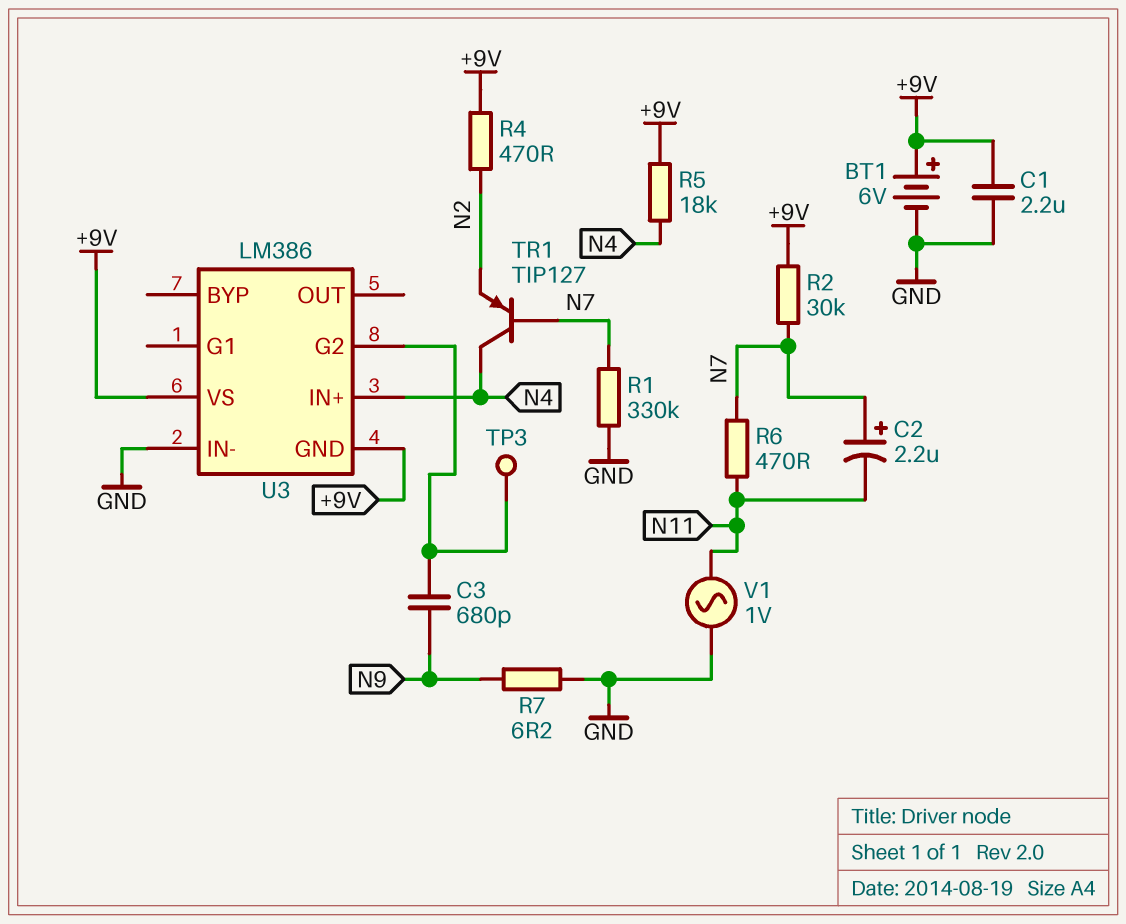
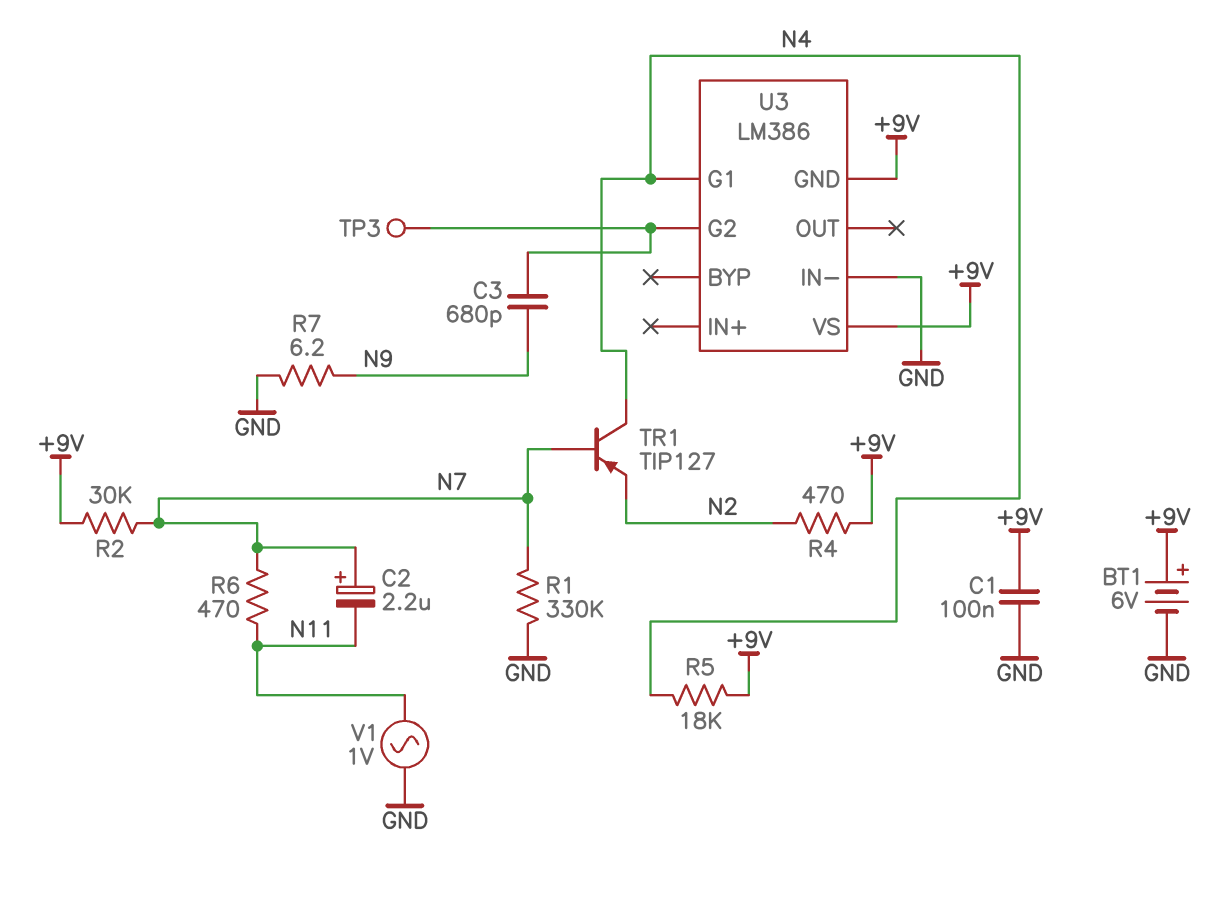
C1: 2.2uF (+9V, GND) -> 100nF (+9V, GND)
U3 pin G1: none -> N4
U3 pin IN+: N4 -> none

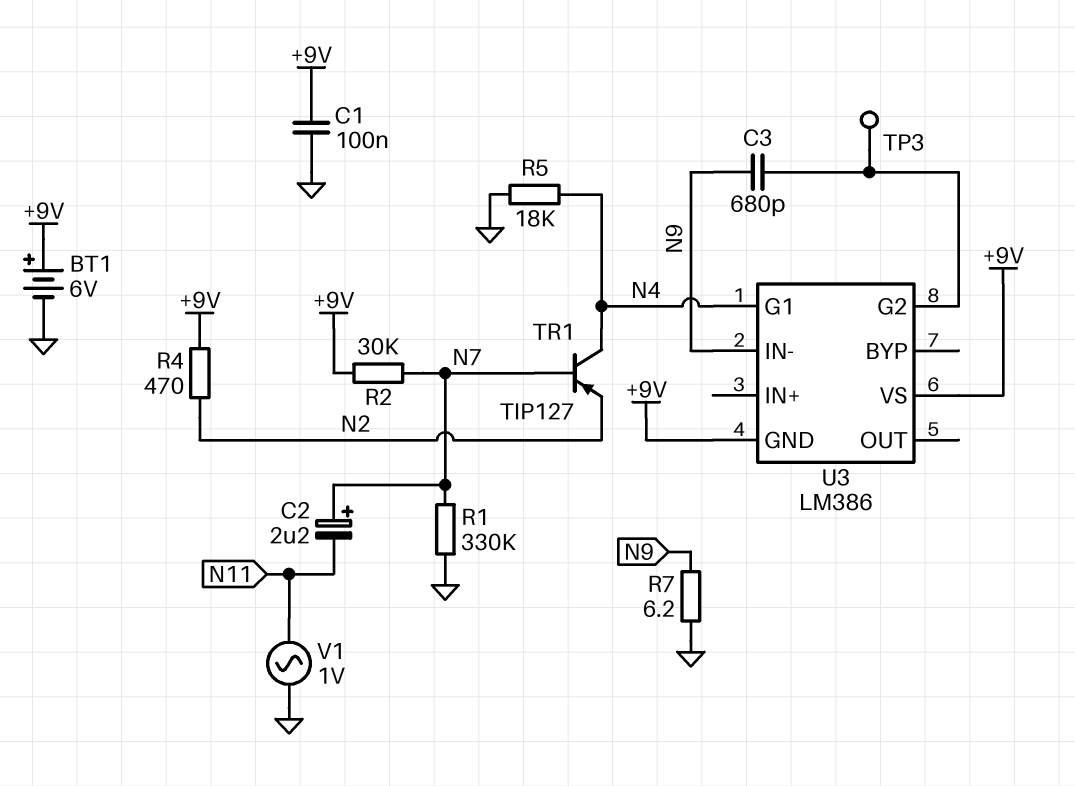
R5: 18k (+9V, N4) -> 18k (GND, N4)
R6: 470 (N7, N11) -> none
U3 pin IN-: GND -> N9

